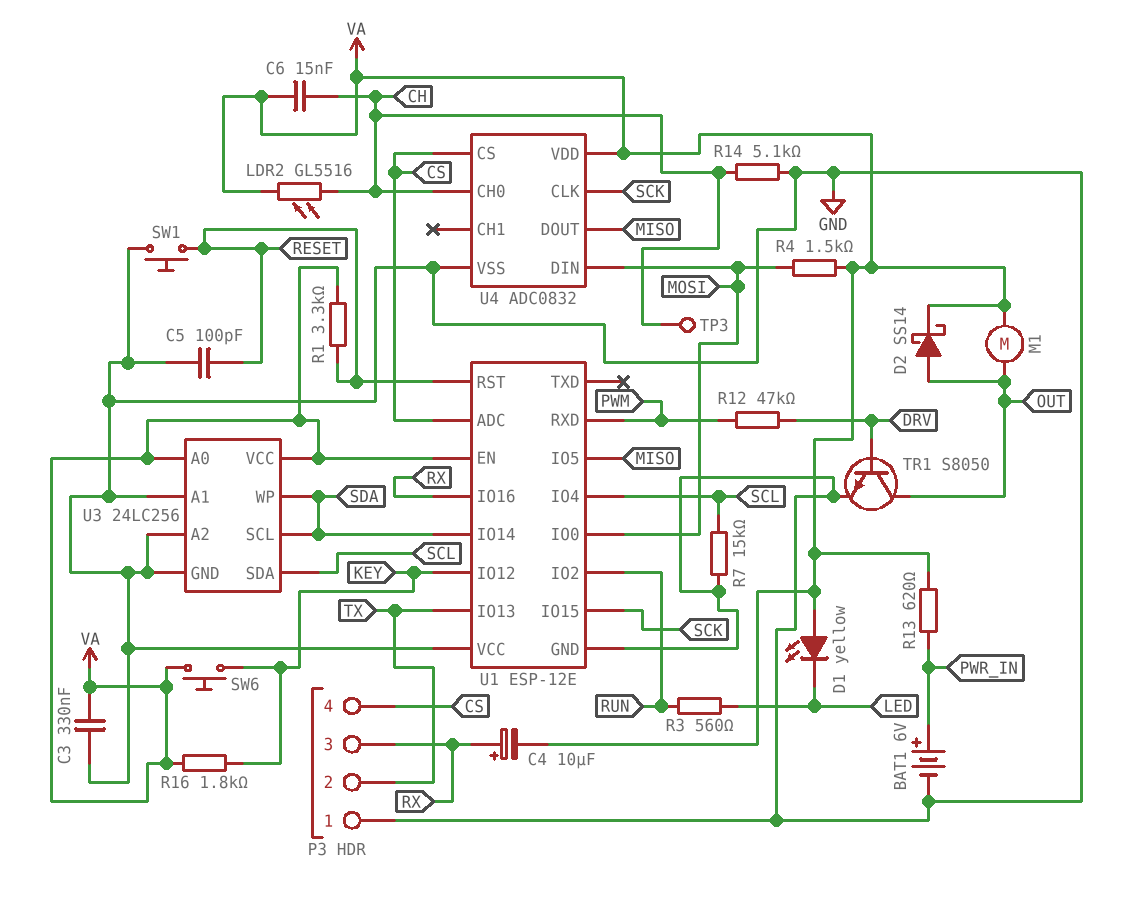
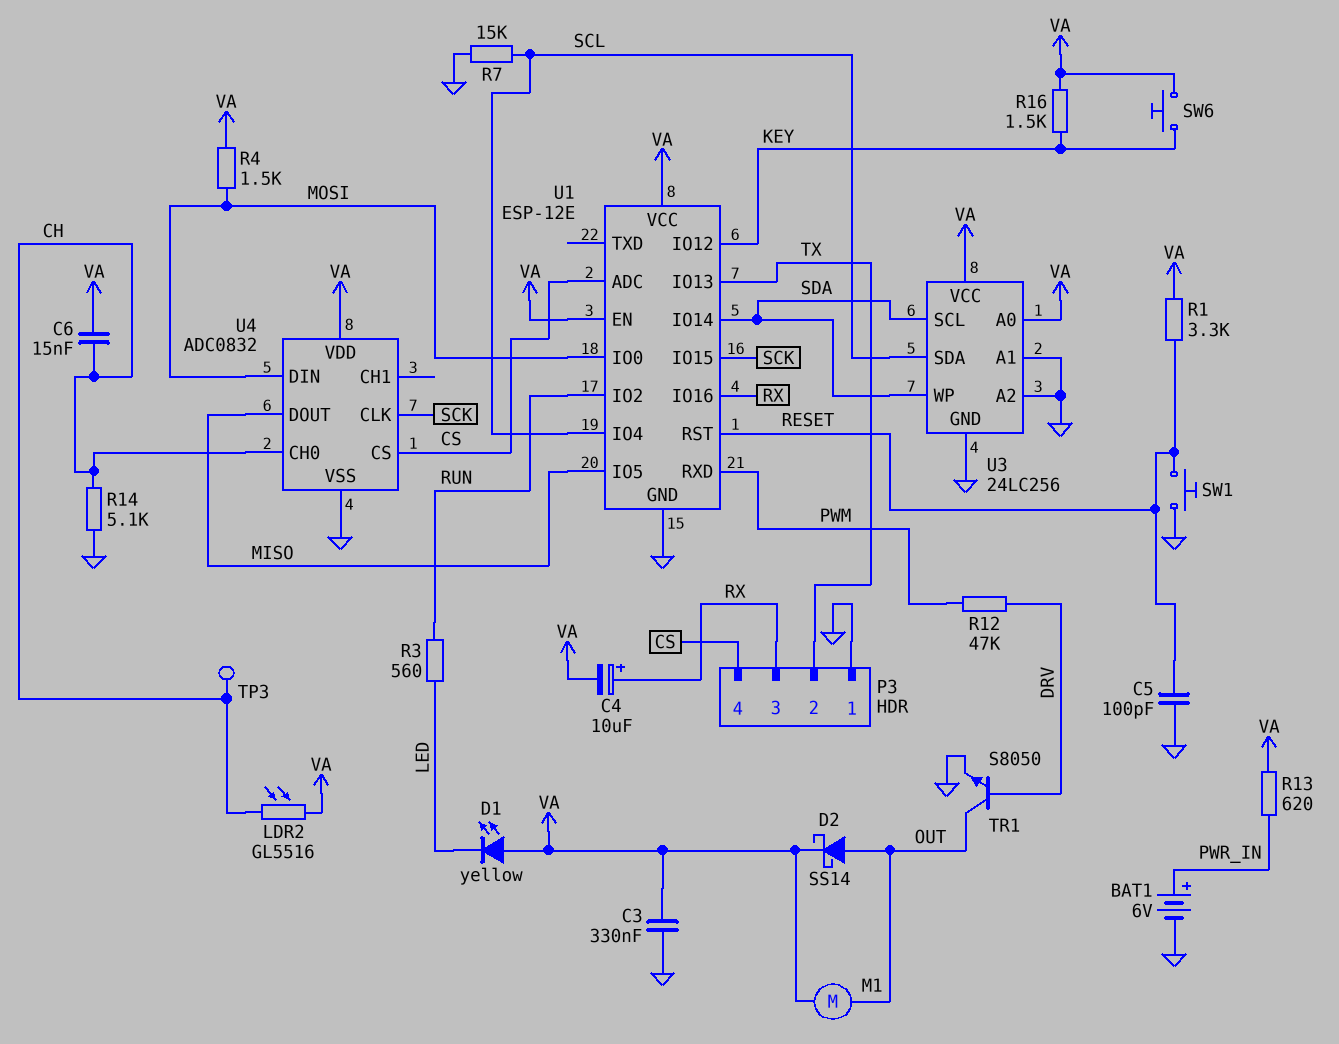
R16: 1.8k (KEY, VA) -> 1.5k (KEY, VA)
U1 pin VCC: GND -> VA

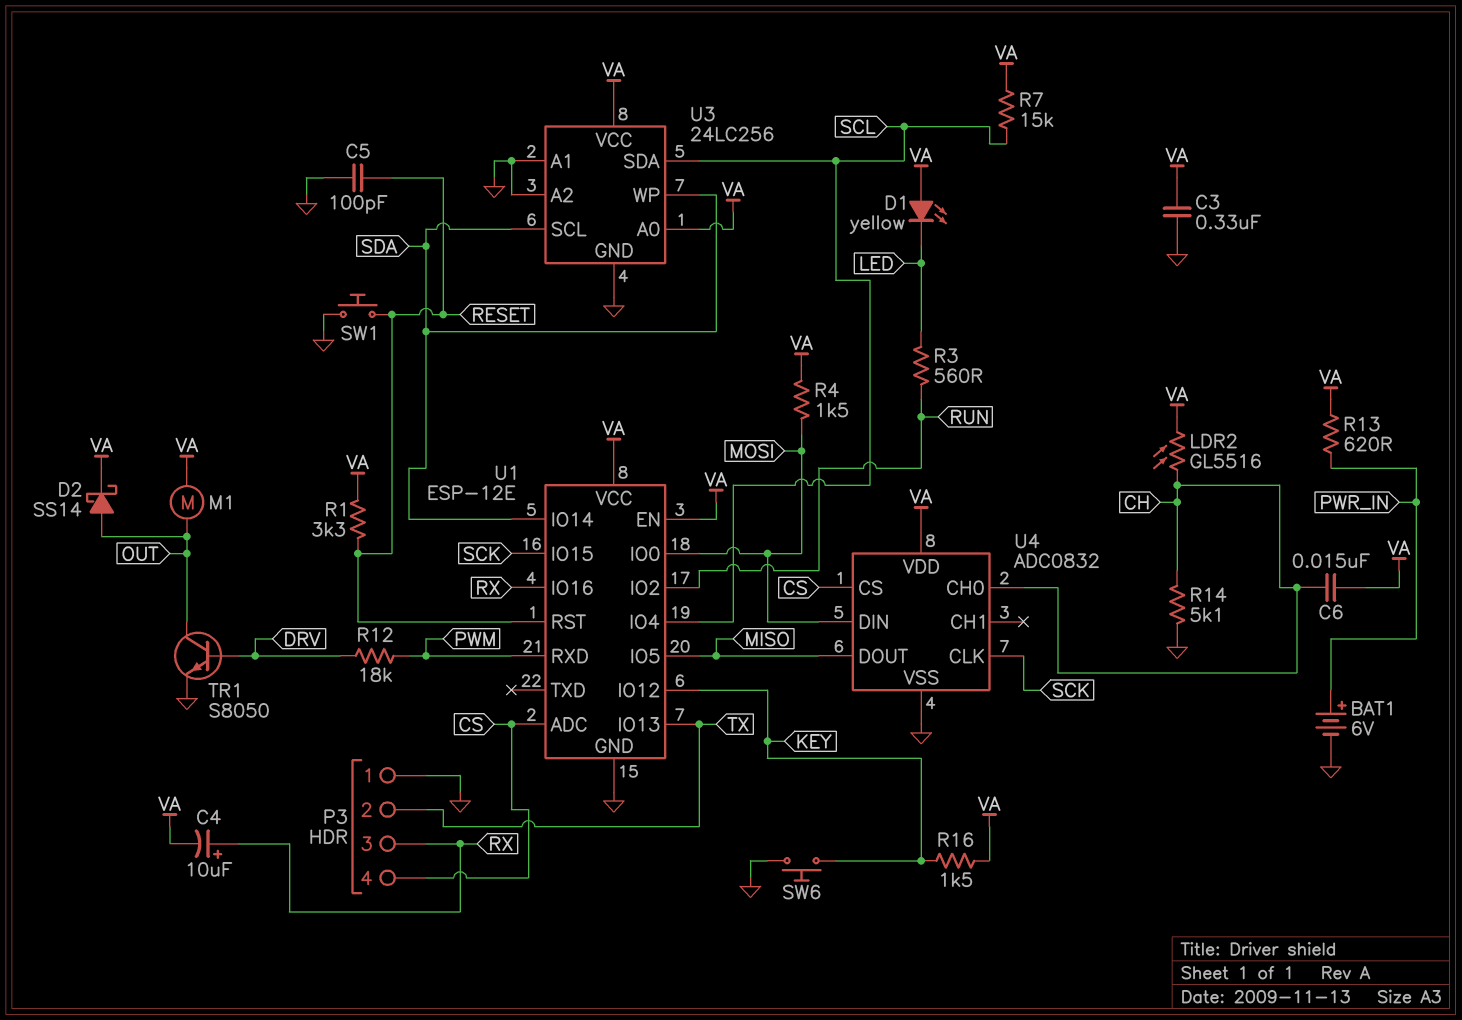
R7: 15k (GND, SCL) -> 15k (SCL, VA)
R12: 47k (DRV, PWM) -> 18k (DRV, PWM)
SW6: button (KEY, VA) -> button (GND, KEY)
TP3: test point (CH) -> none

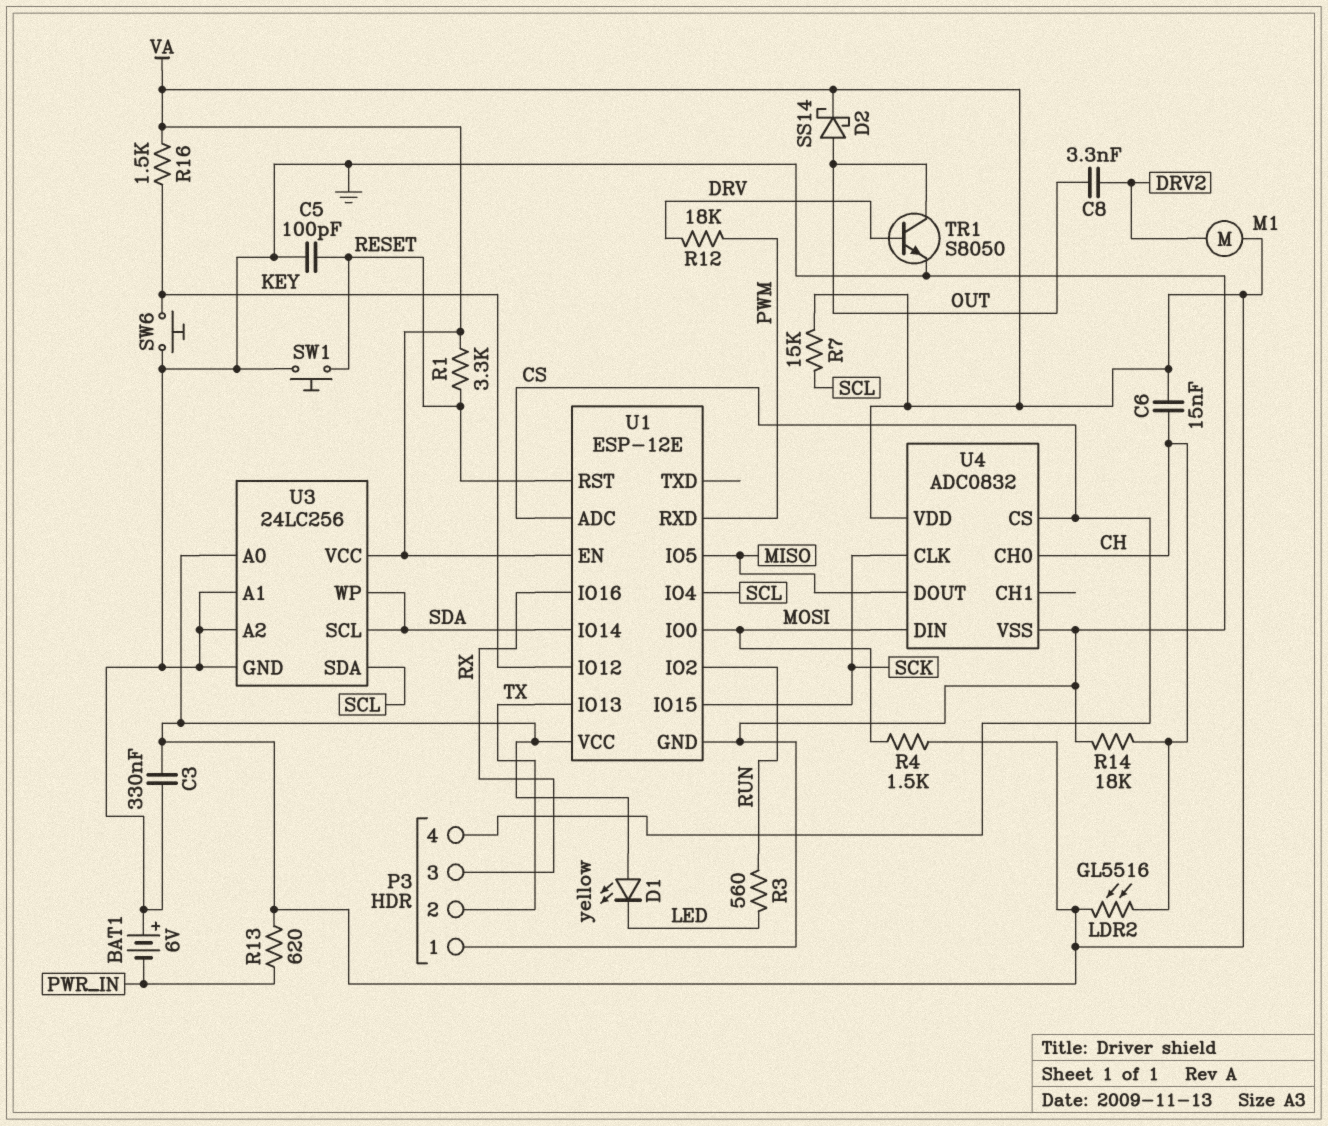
BAT1: 6V (plus PWR_IN, minus GND) -> 6V (plus GND, minus PWR_IN)
C4: 10uF (plus RX, minus VA) -> none
C8: none -> 3.3nF (DRV2, OUT)
M1: motor (OUT, VA) -> motor (DRV2, VA)
R14: 5.1k (CH, GND) -> 18k (CH, GND)

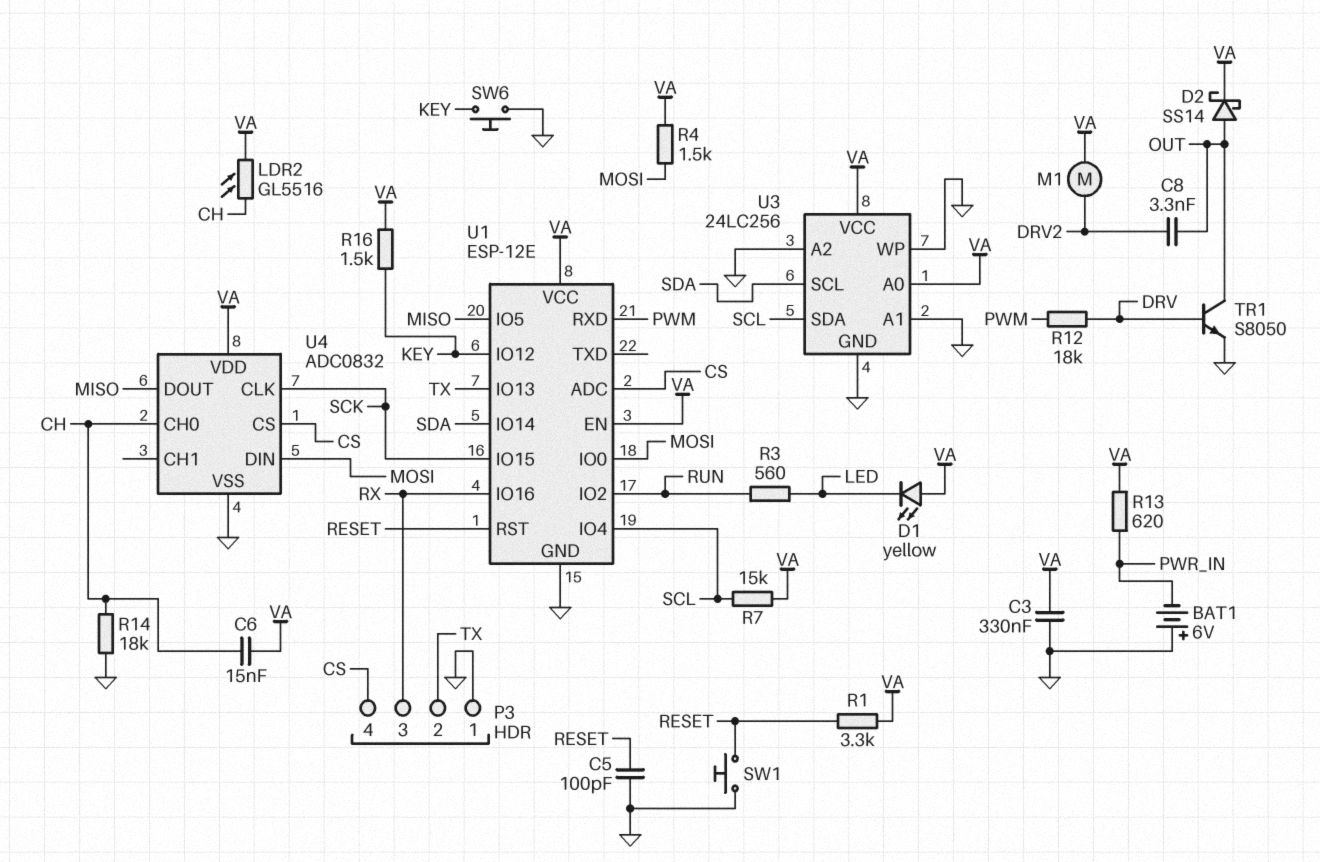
U3 pin WP: SDA -> GND

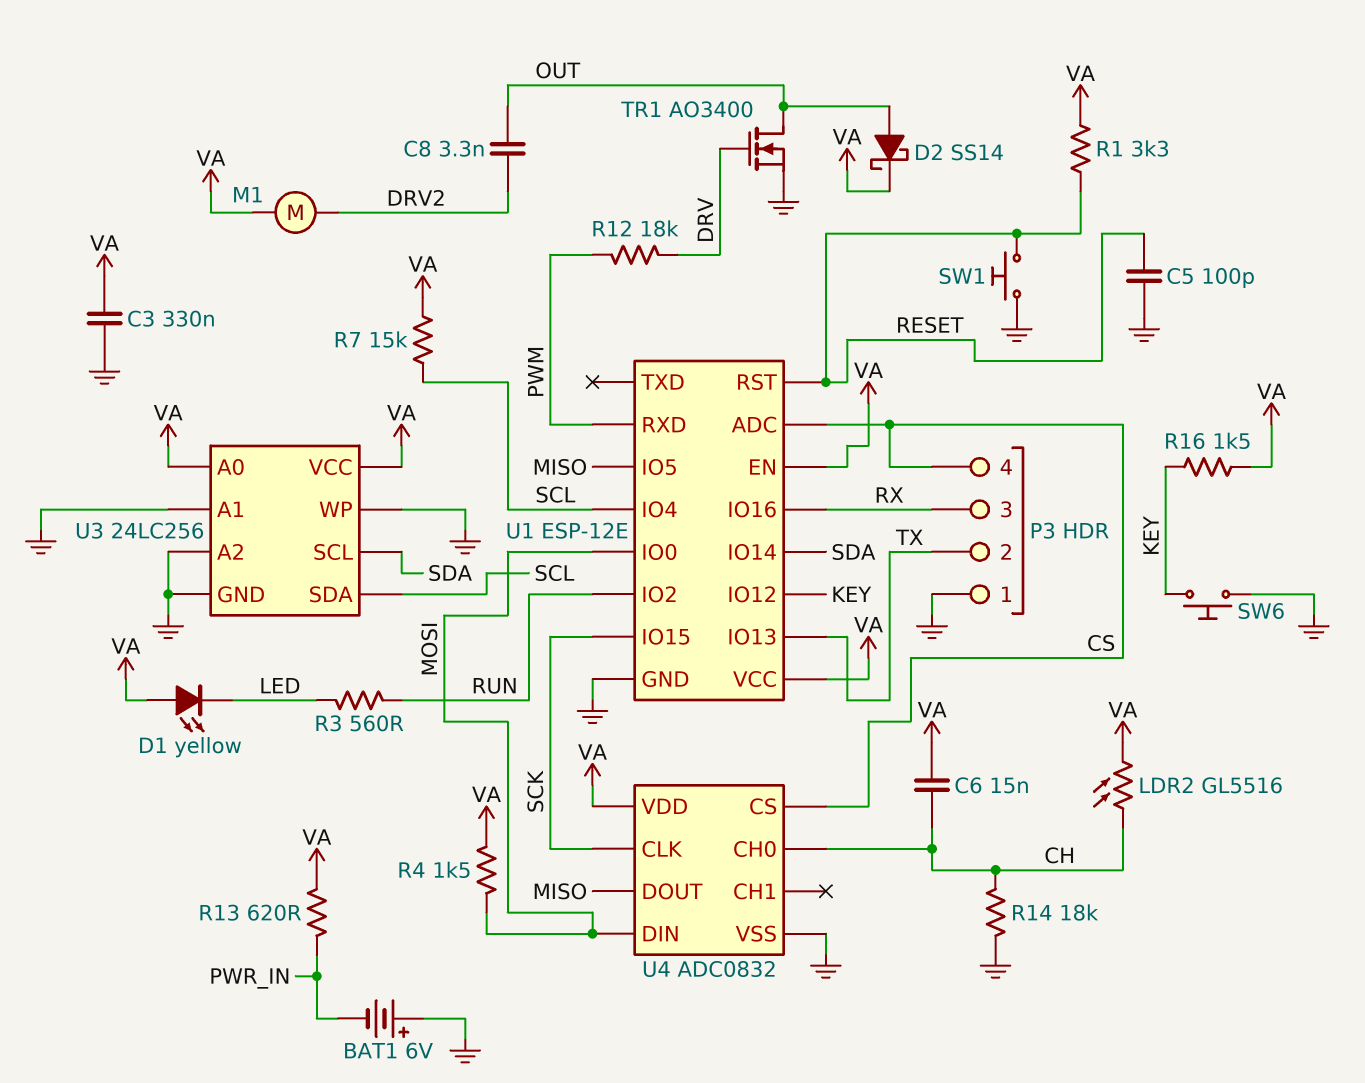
TR1: NPN S8050 (B DRV, C OUT, E GND) -> NMOS AO3400 (G DRV, D OUT, S GND)

